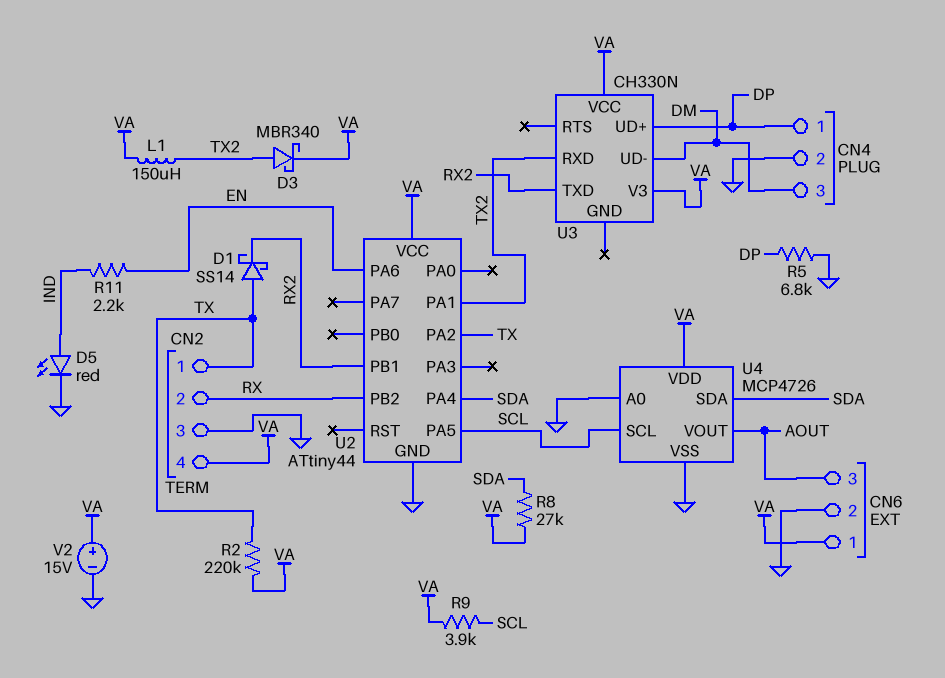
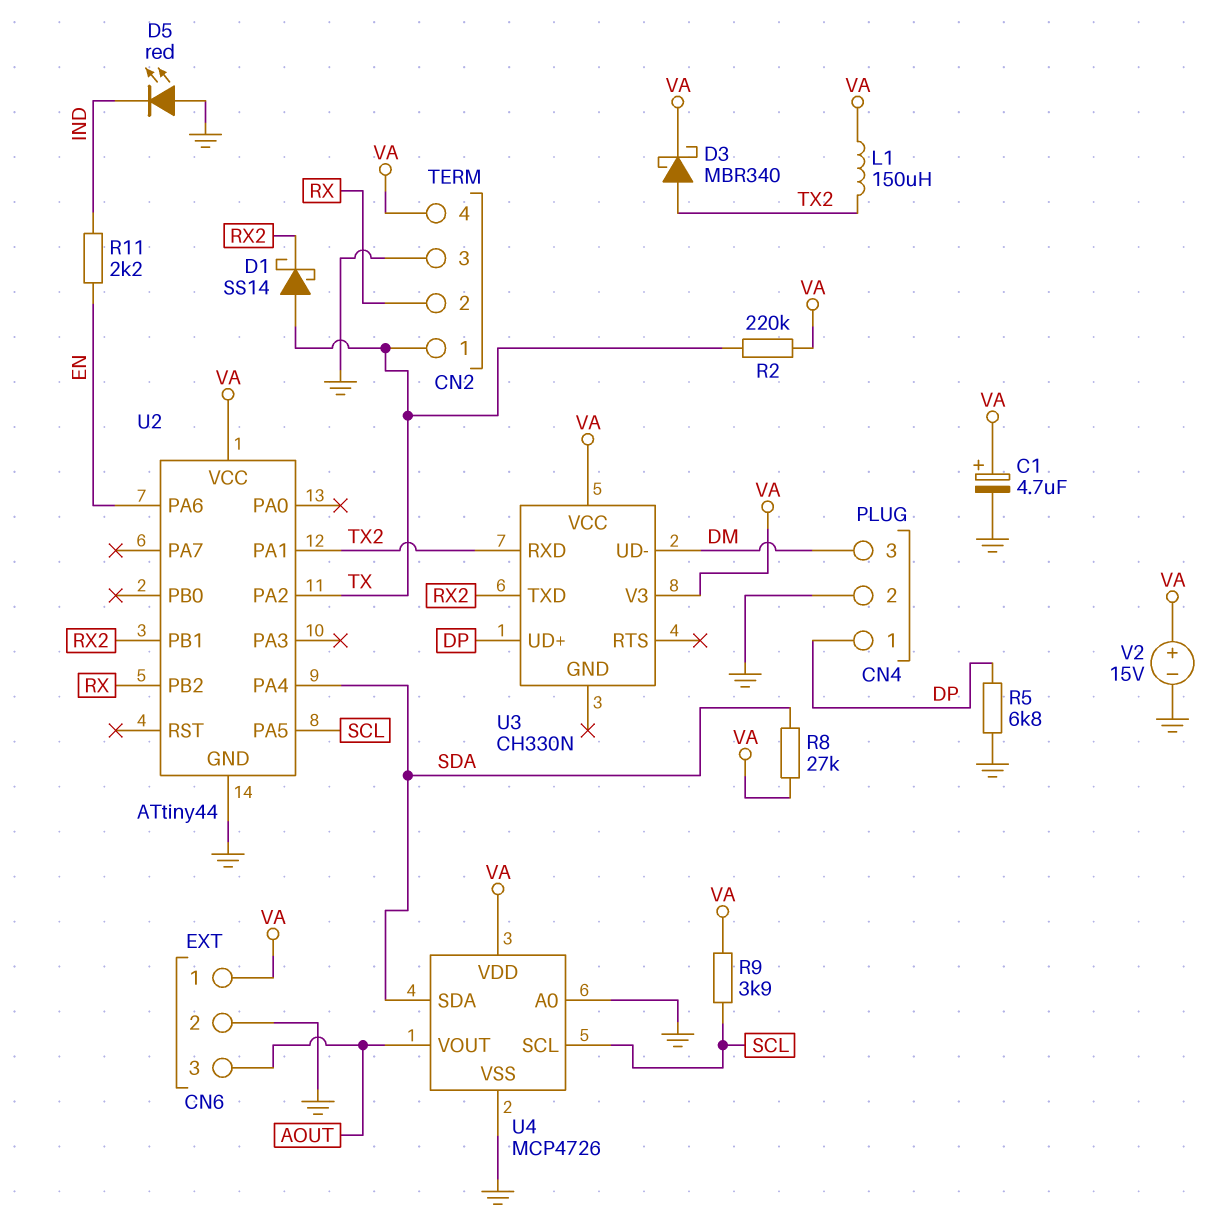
C1: none -> 4.7uF (plus VA, minus GND)
D5: LED red (A IND, K GND) -> LED red (A GND, K IND)

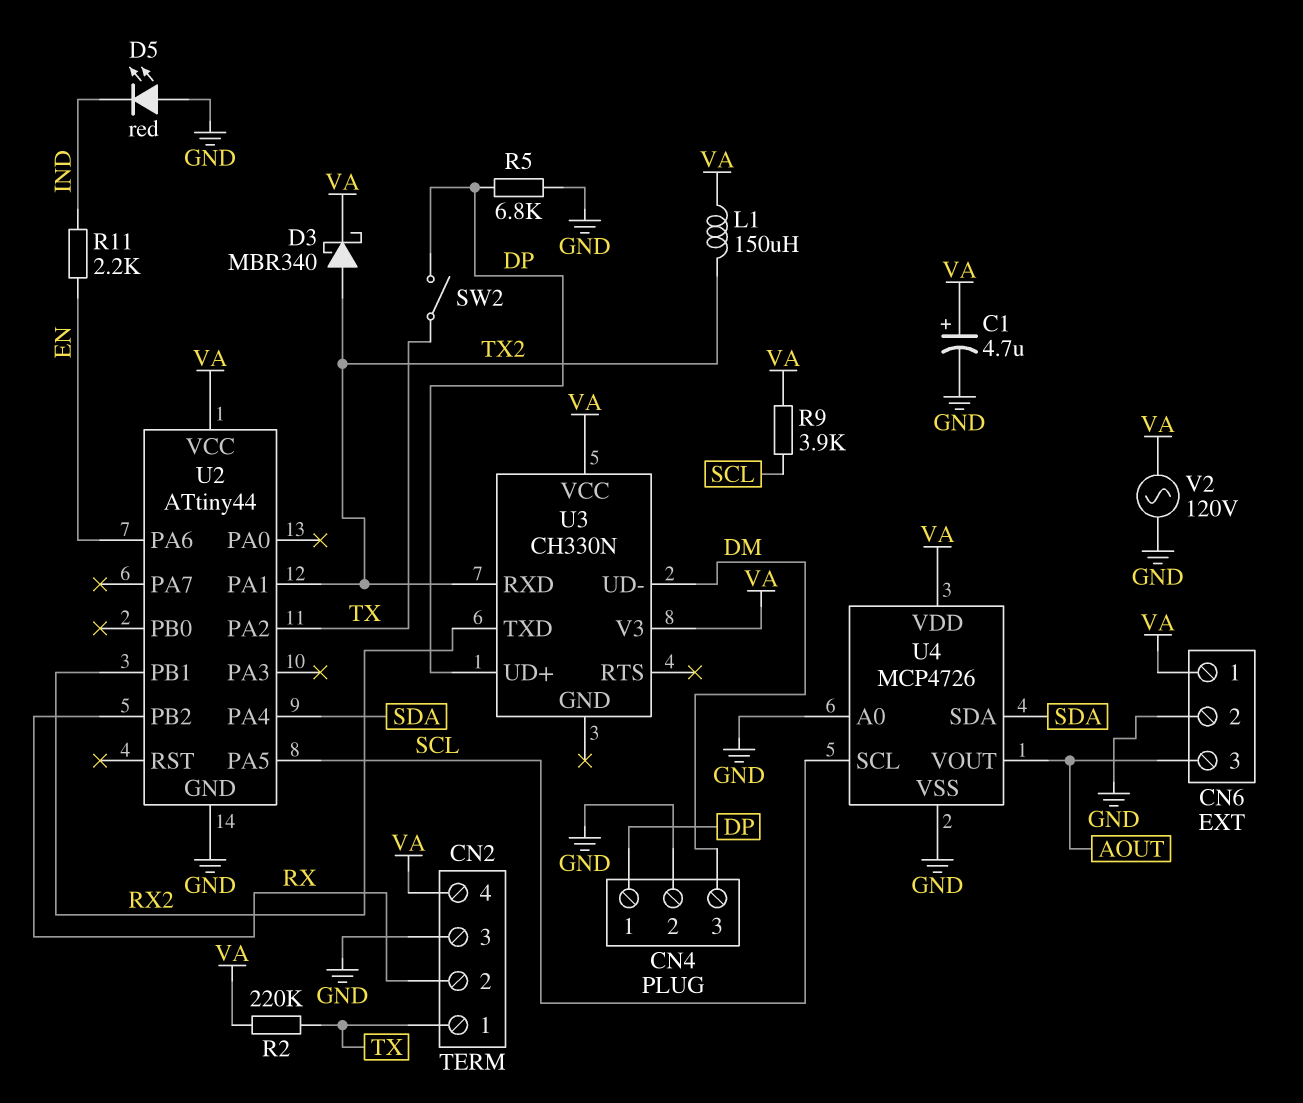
D1: schottky SS14 (A TX, K RX2) -> none
R8: 27k (SDA, VA) -> none
SW2: none -> switch (DP, TX)
V2: 15V (plus VA, minus GND) -> AC 120V (GND, VA)

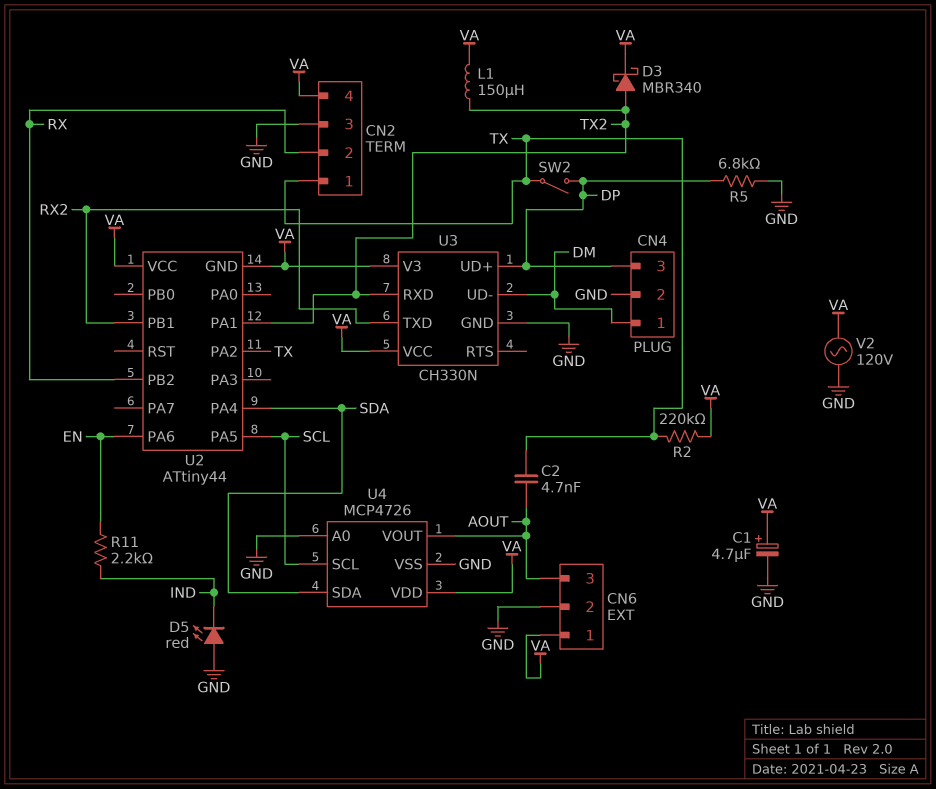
C2: none -> 4.7nF (AOUT, TX)
CN4 pin 1: DP -> DM
CN4 pin 3: DM -> DP
R9: 3.9k (SCL, VA) -> none
U2 pin GND: GND -> VA
U3 pin GND: none -> GND

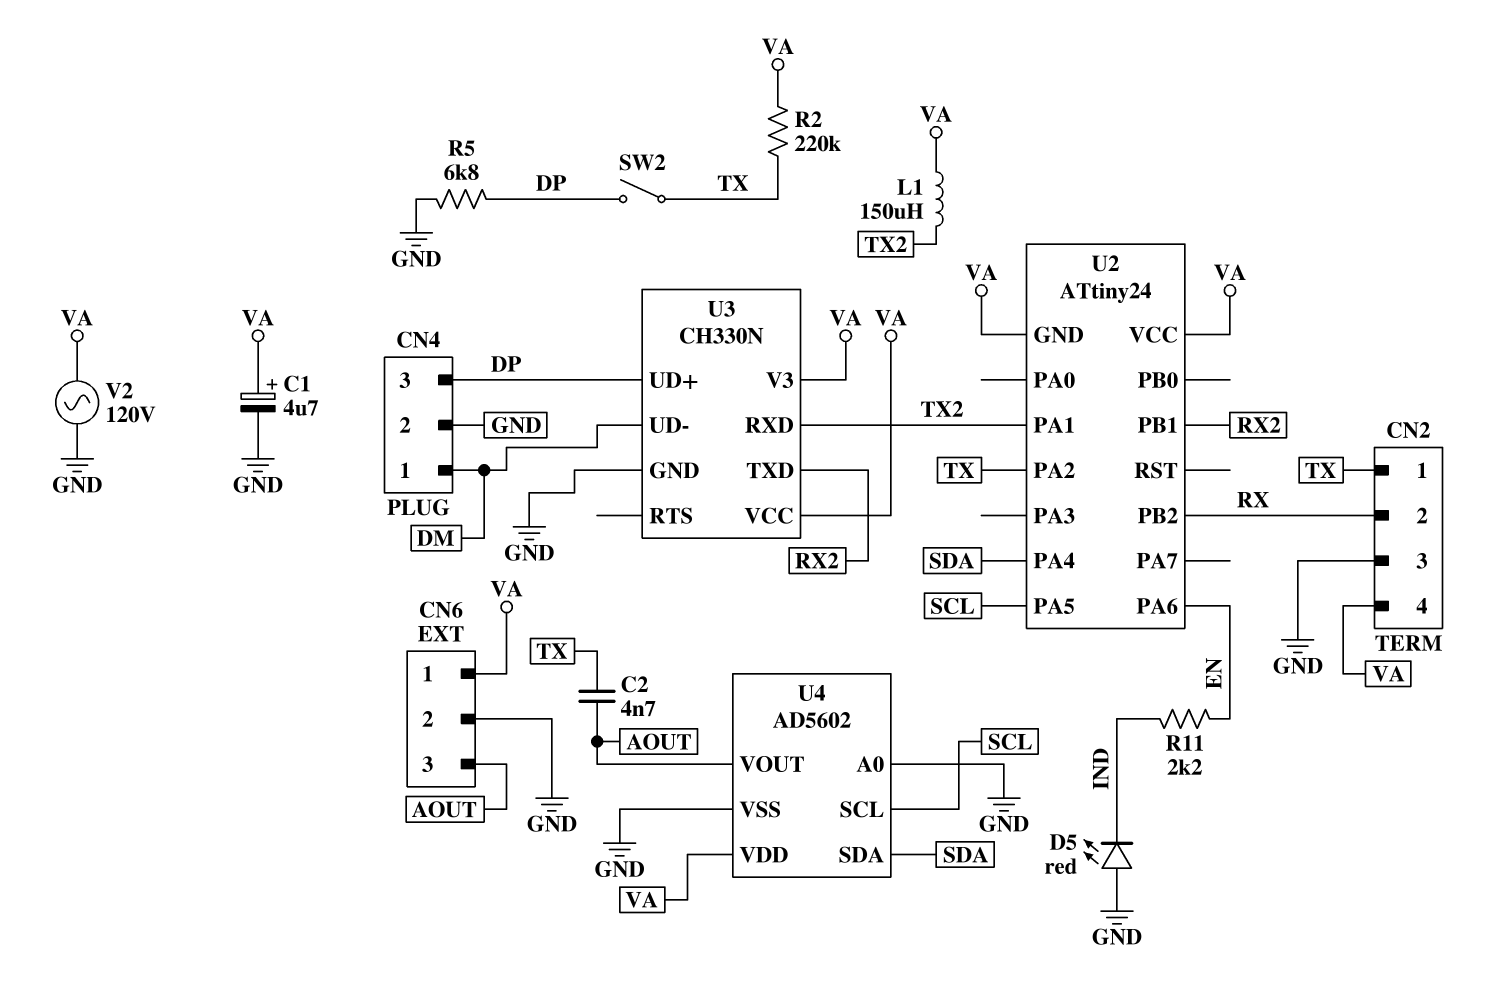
D3: schottky MBR340 (A TX2, K VA) -> none
U2: ATtiny44 -> ATtiny24
U4: MCP4726 -> AD5602

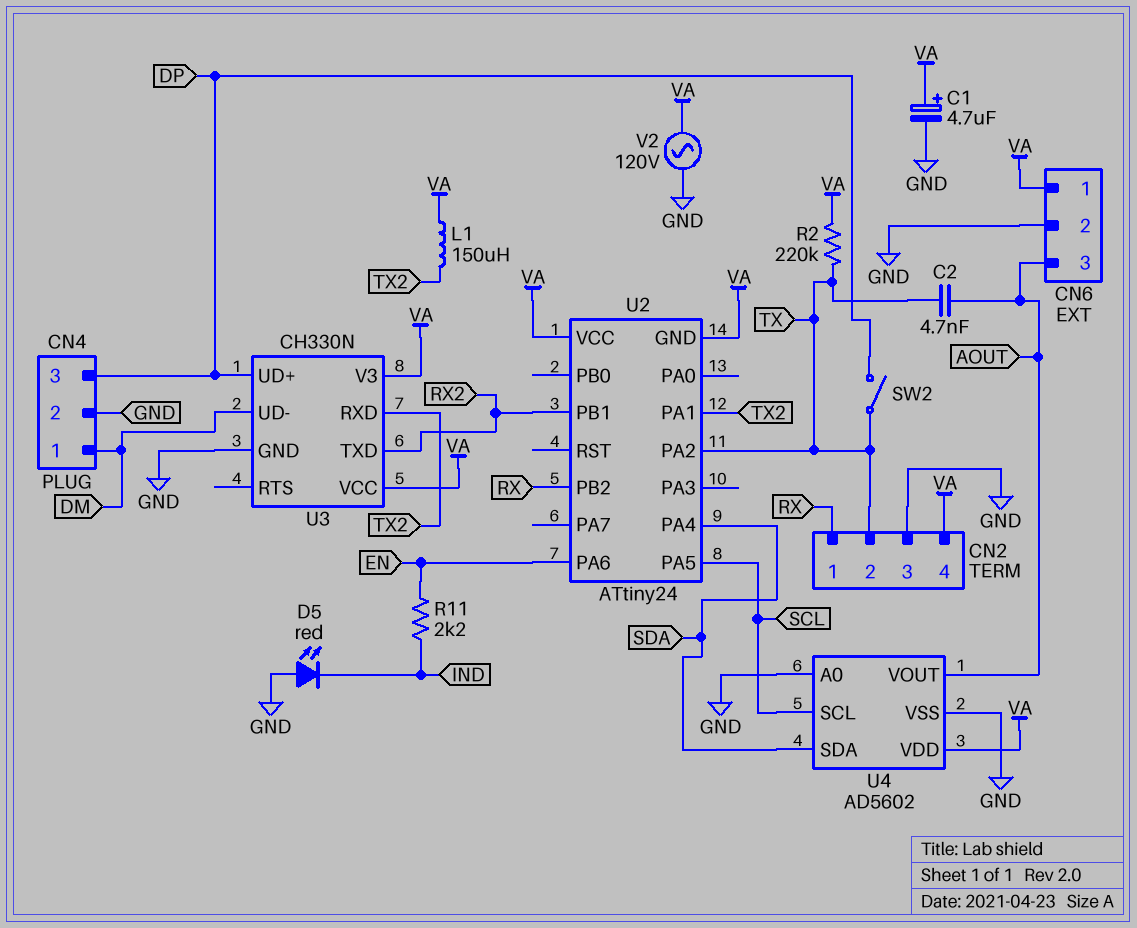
CN2 pin 1: TX -> RX
CN2 pin 2: RX -> TX
R5: 6.8k (DP, GND) -> none

